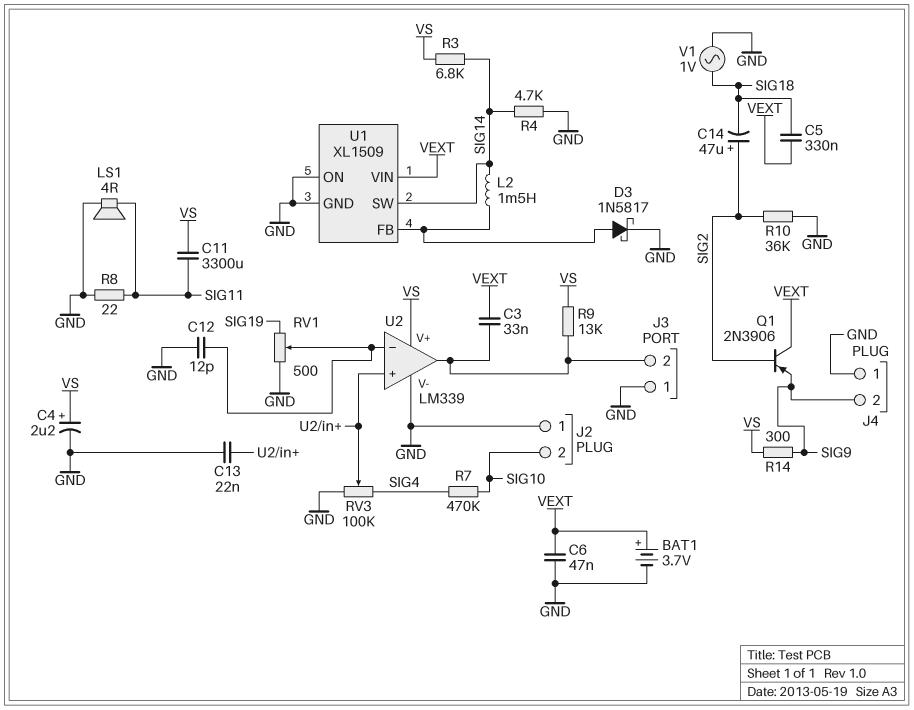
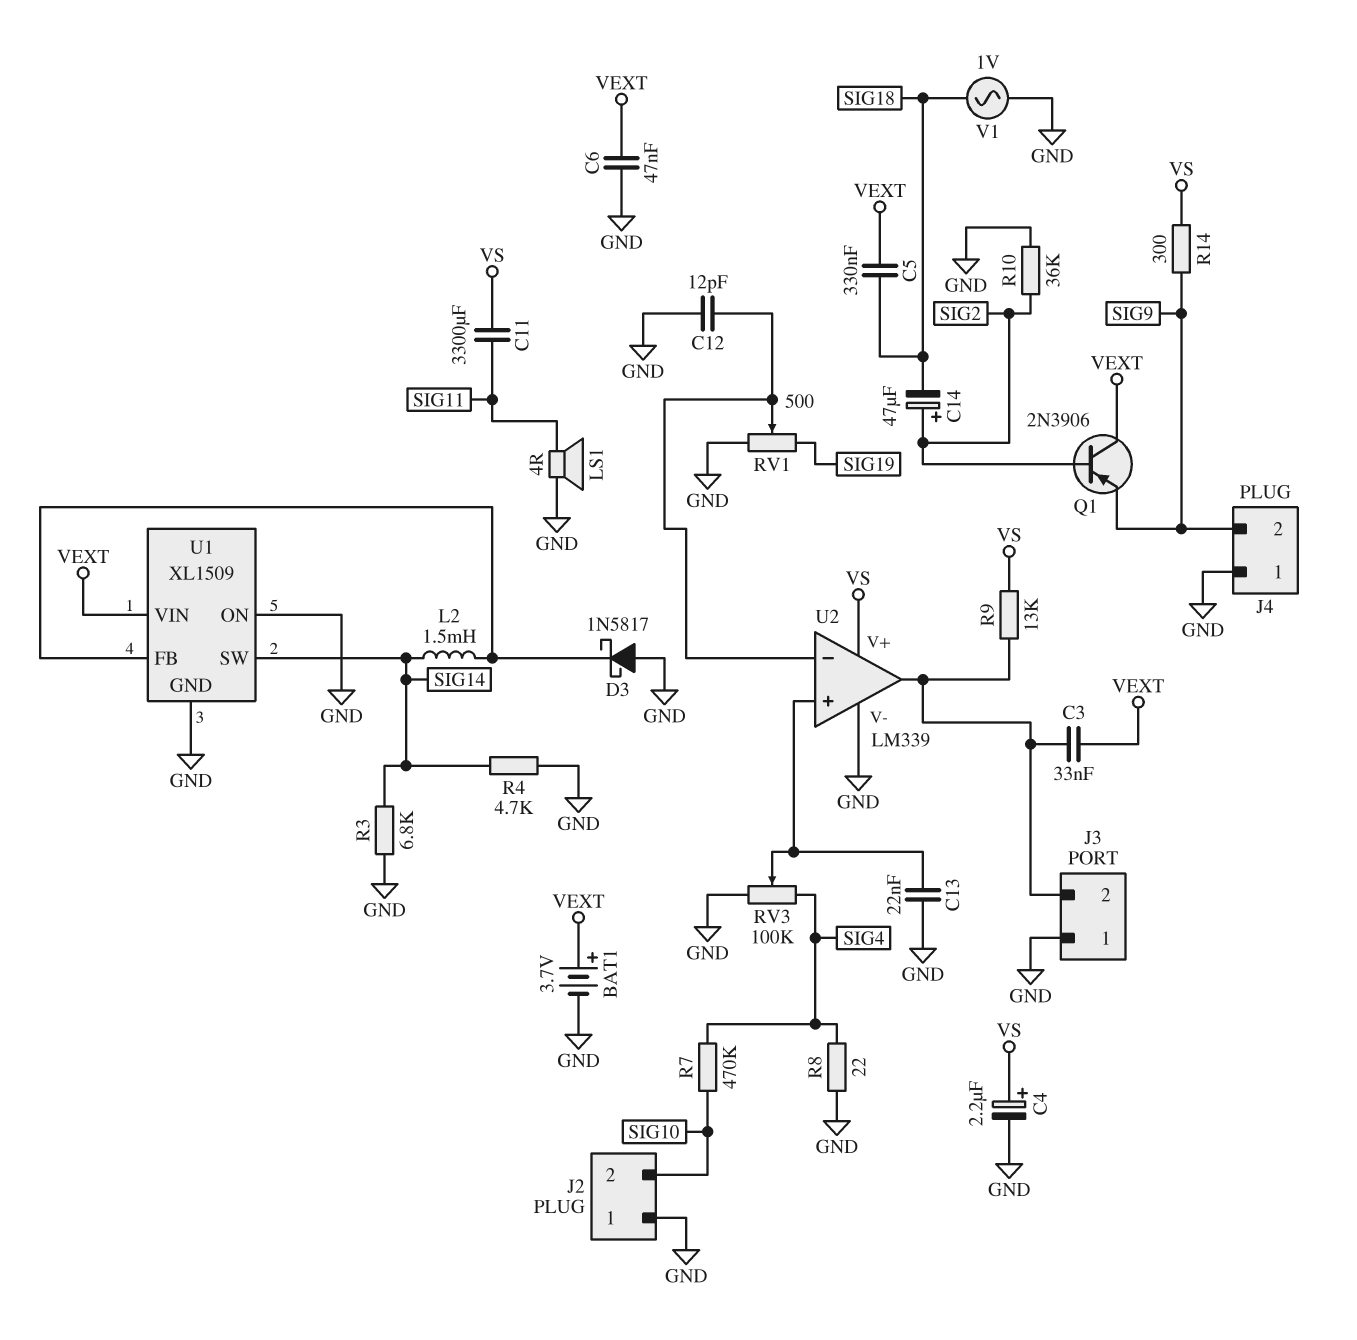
D3: schottky 1N5817 (A U1/FB, K GND) -> schottky 1N5817 (A GND, K U1/FB)
R3: 6.8k (SIG14, VS) -> 6.8k (GND, SIG14)
R8: 22 (GND, SIG11) -> 22 (GND, SIG4)

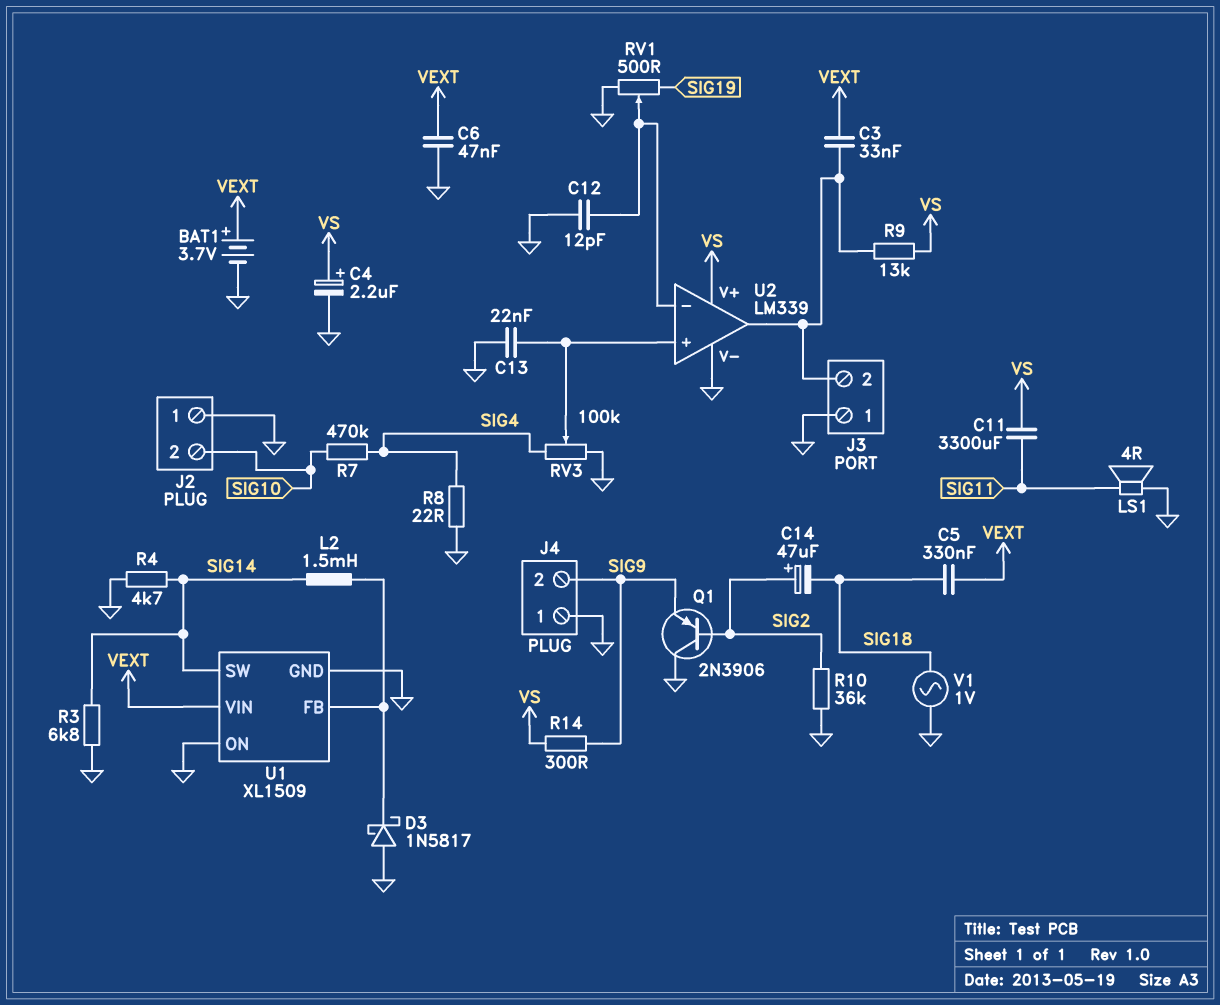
Q1: PNP 2N3906 (B SIG2, C VEXT, E SIG9) -> PNP 2N3906 (B SIG2, C GND, E SIG9)

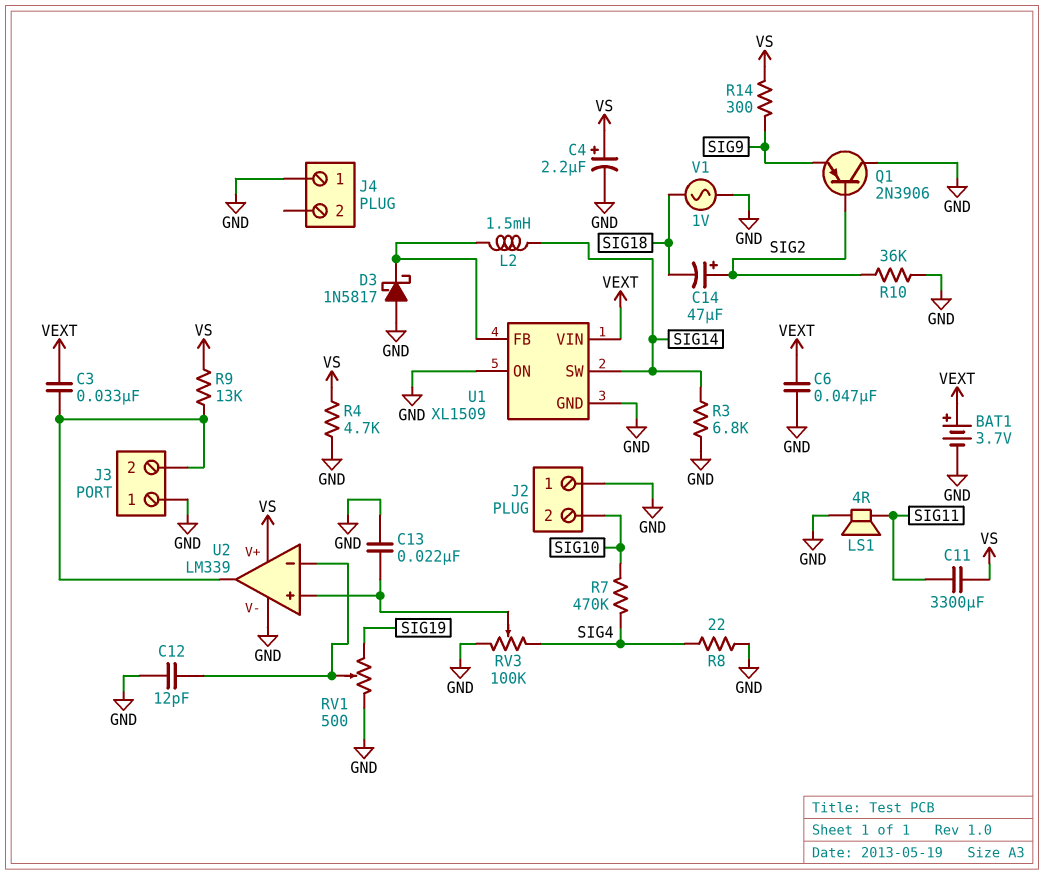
C5: 330nF (SIG18, VEXT) -> none
J4 pin 2: SIG9 -> none
R4: 4.7k (GND, SIG14) -> 4.7k (GND, VS)

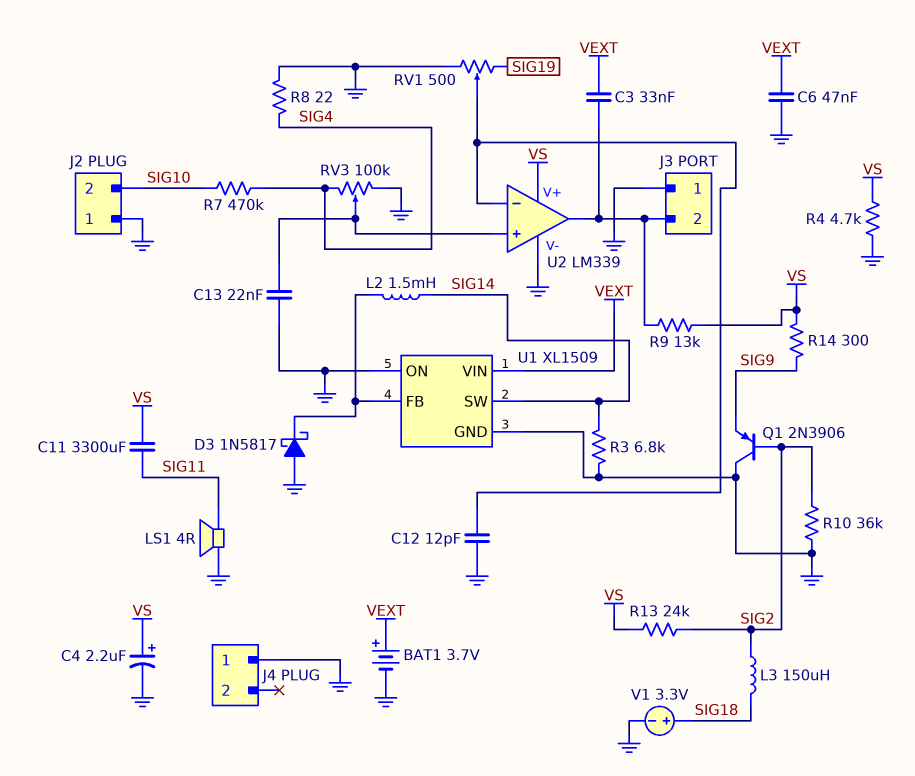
C14: 47uF (plus SIG2, minus SIG18) -> none
L3: none -> 150uH (SIG2, SIG18)
R13: none -> 24k (SIG2, VS)
V1: AC 1V (GND, SIG18) -> 3.3V (plus SIG18, minus GND)

